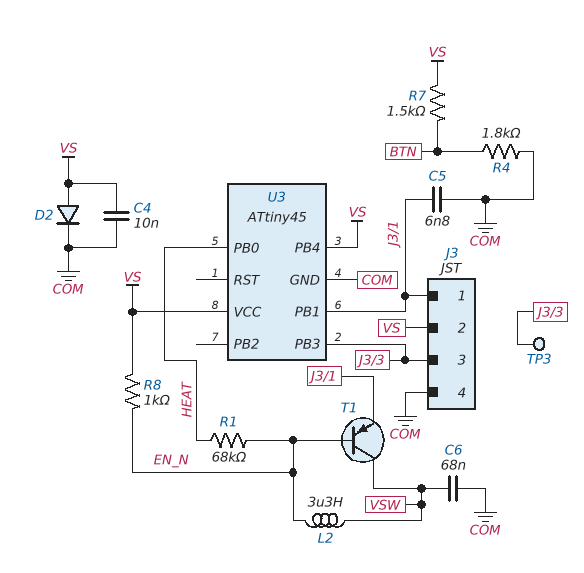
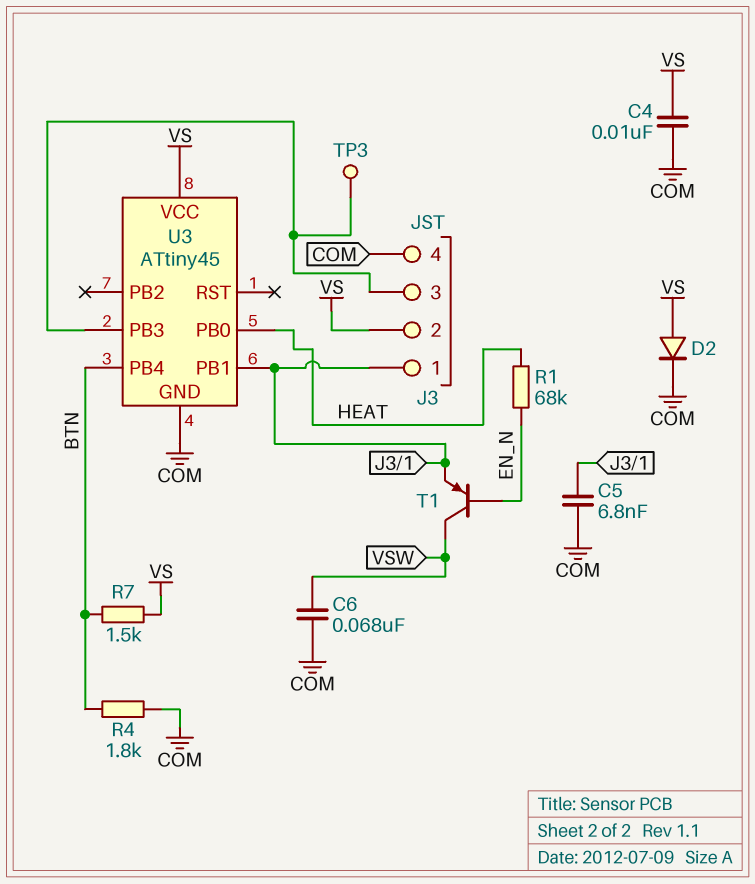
L2: 3.3uH (EN_N, VSW) -> none
R8: 1k (EN_N, VS) -> none
U3 pin PB4: VS -> BTN

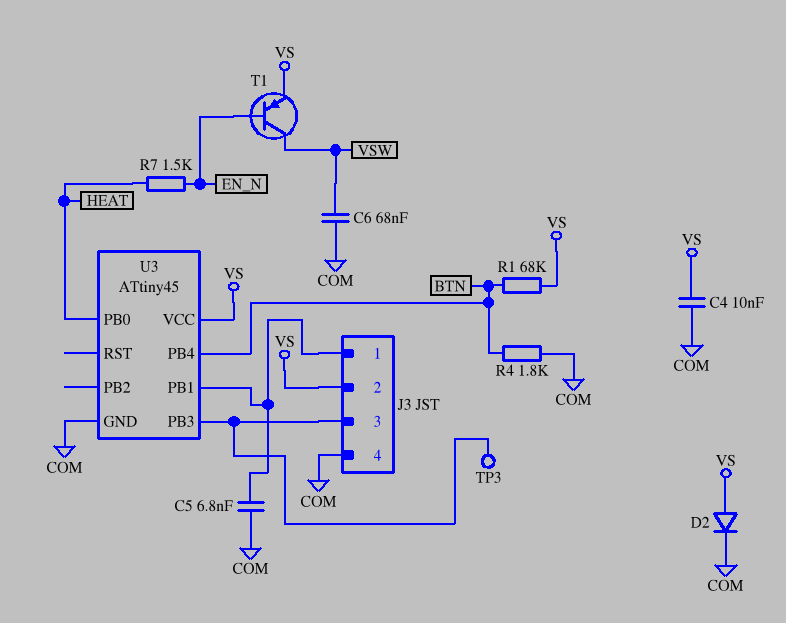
R1: 68k (EN_N, HEAT) -> 68k (BTN, VS)
R7: 1.5k (BTN, VS) -> 1.5k (EN_N, HEAT)
T1: PNP (B EN_N, C VSW, E J3/1) -> PNP (B EN_N, C VSW, E VS)

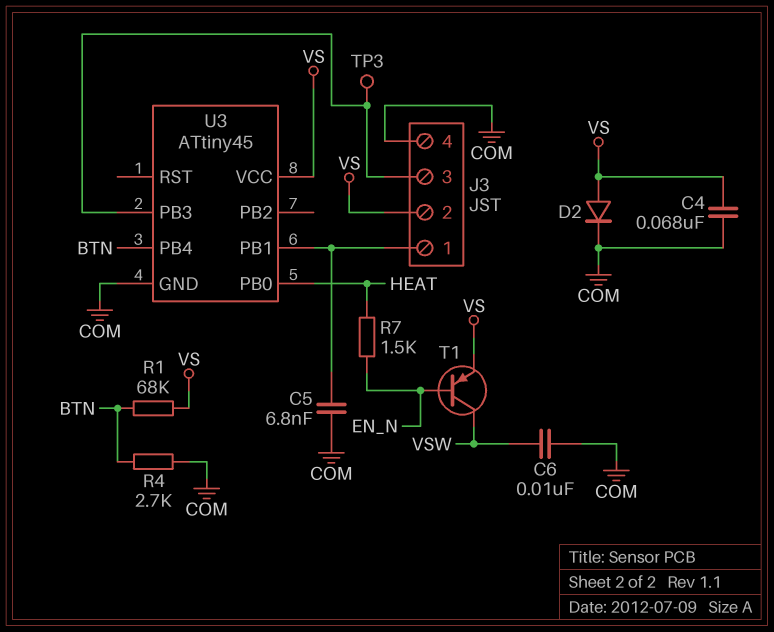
C4: 10nF (COM, VS) -> 68nF (COM, VS)
C6: 68nF (COM, VSW) -> 10nF (COM, VSW)
R4: 1.8k (BTN, COM) -> 2.7k (BTN, COM)

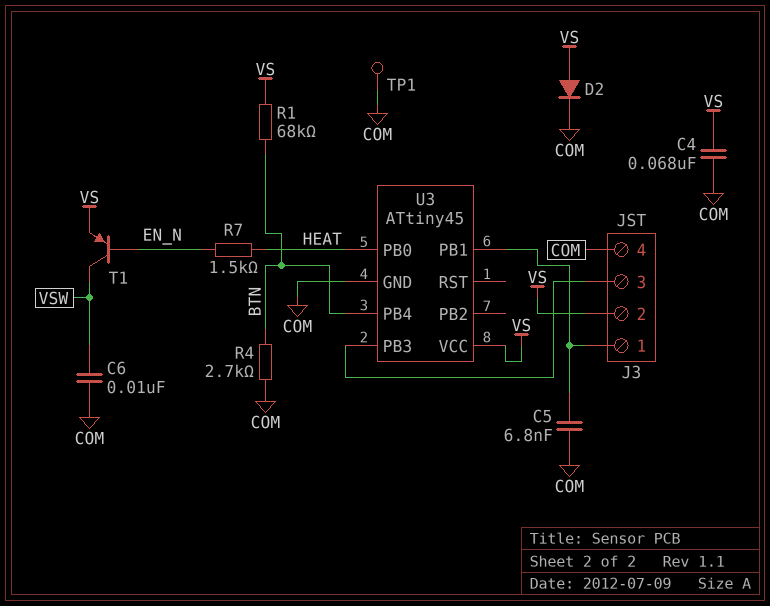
TP1: none -> test point (COM)
TP3: test point (J3/3) -> none

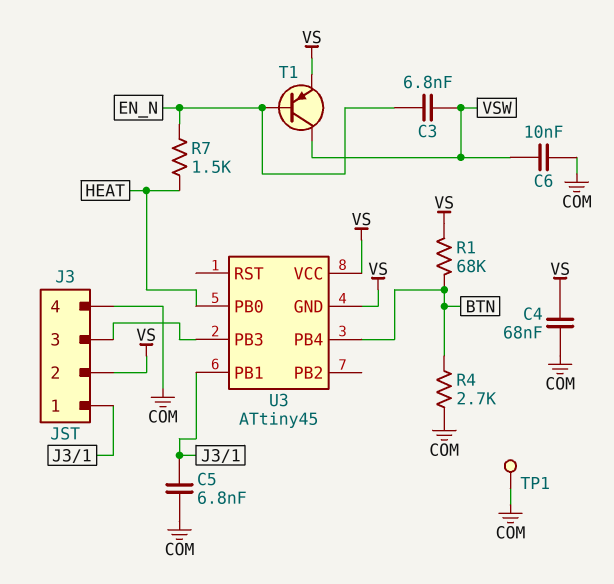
C3: none -> 6.8nF (EN_N, VSW)
D2: diode (A VS, K COM) -> none
U3 pin GND: COM -> VS

